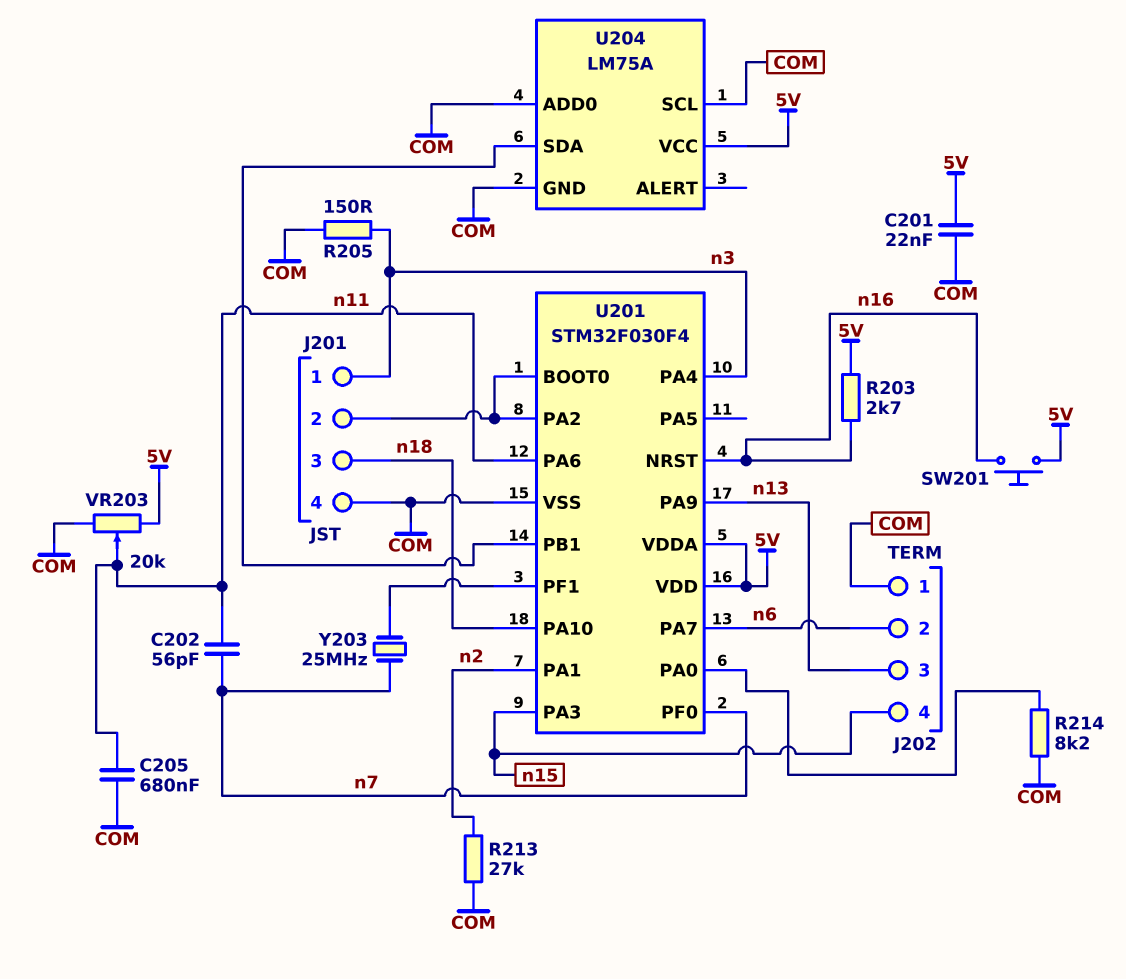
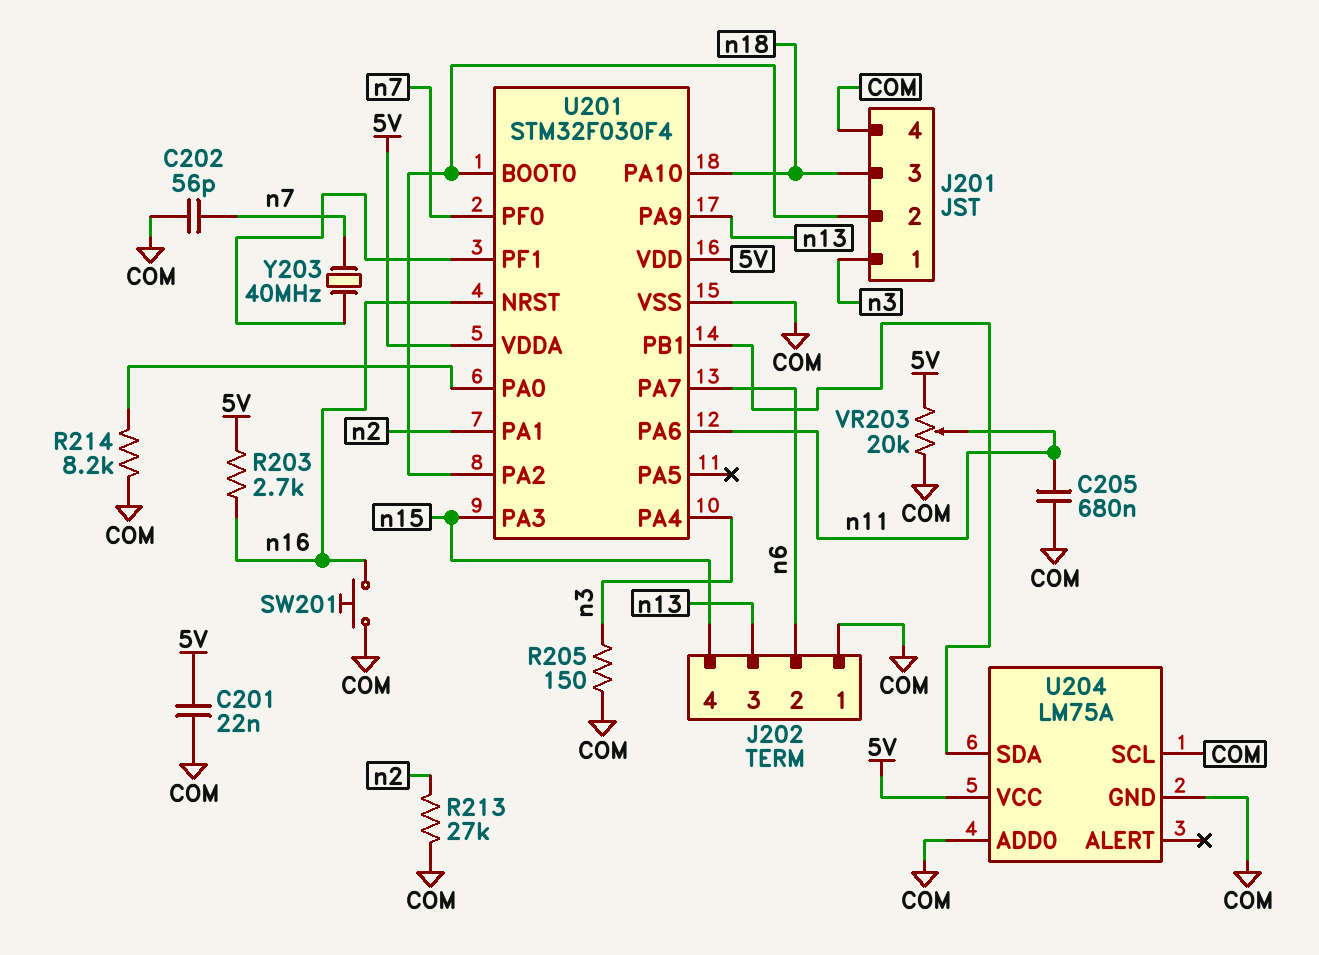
C202: 56pF (n7, n11) -> 56pF (COM, n7)
SW201: button (5V, n16) -> button (COM, n16)
Y203: 25MHz (U201/PF1, n7) -> 40MHz (U201/PF1, n7)

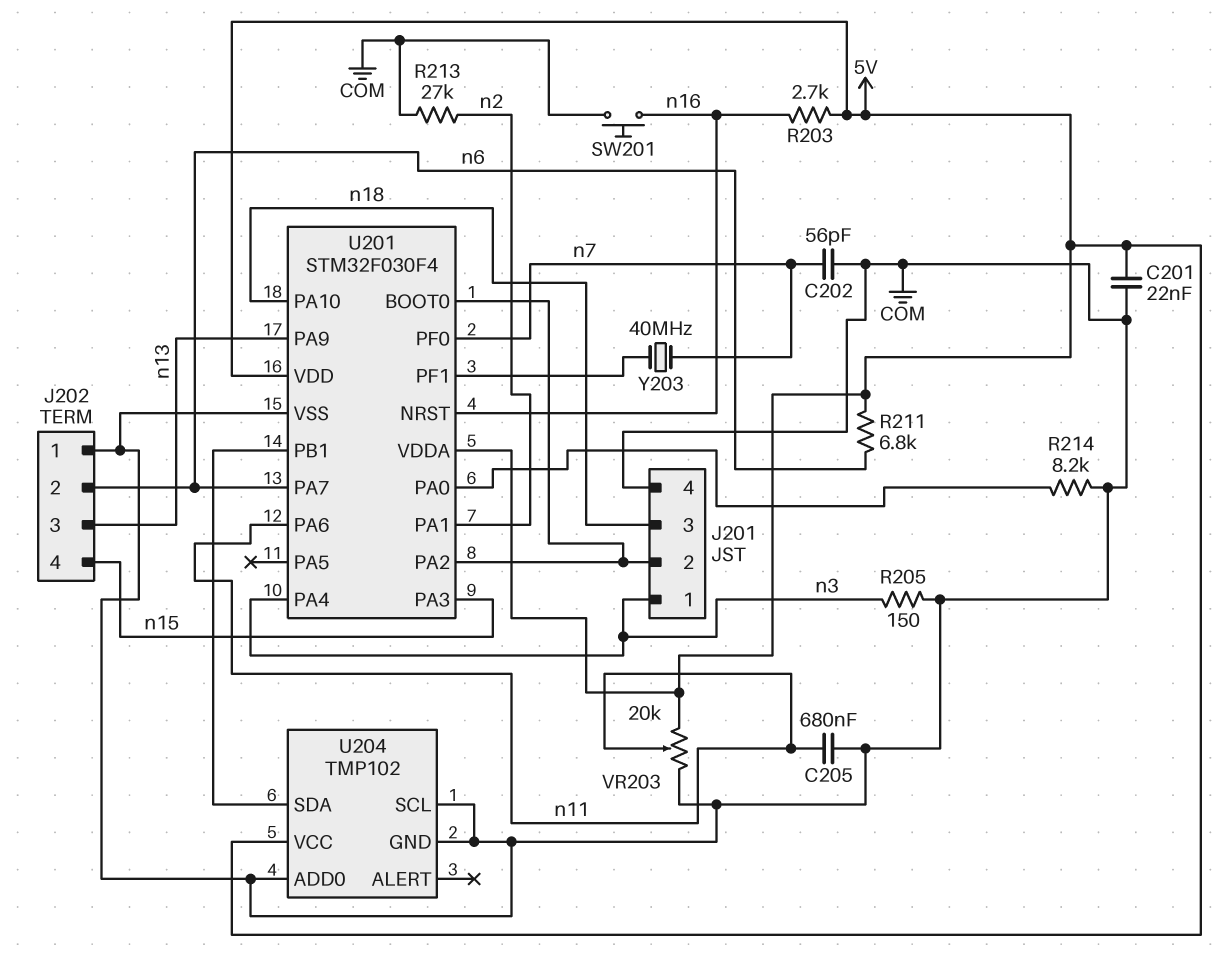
R211: none -> 6.8k (5V, n6)
U204: LM75A -> TMP102

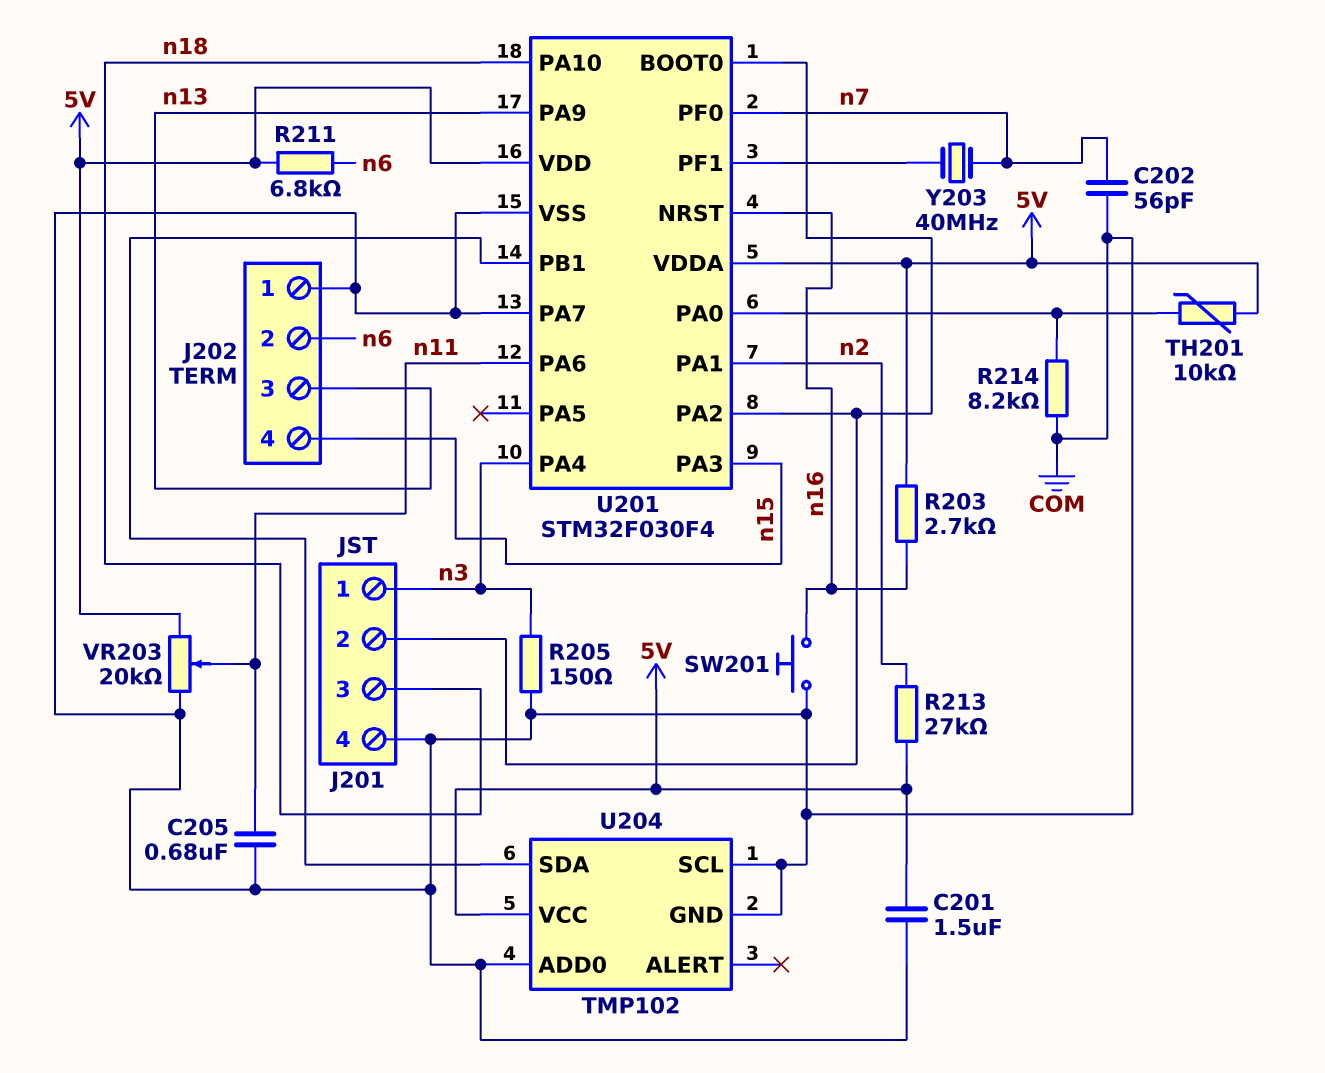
C201: 22nF (5V, COM) -> 1.5uF (5V, COM)
R213: 27k (COM, n2) -> 27k (5V, n2)
TH201: none -> 10k (5V, U201/PA0)
U201 pin PA7: n6 -> COM

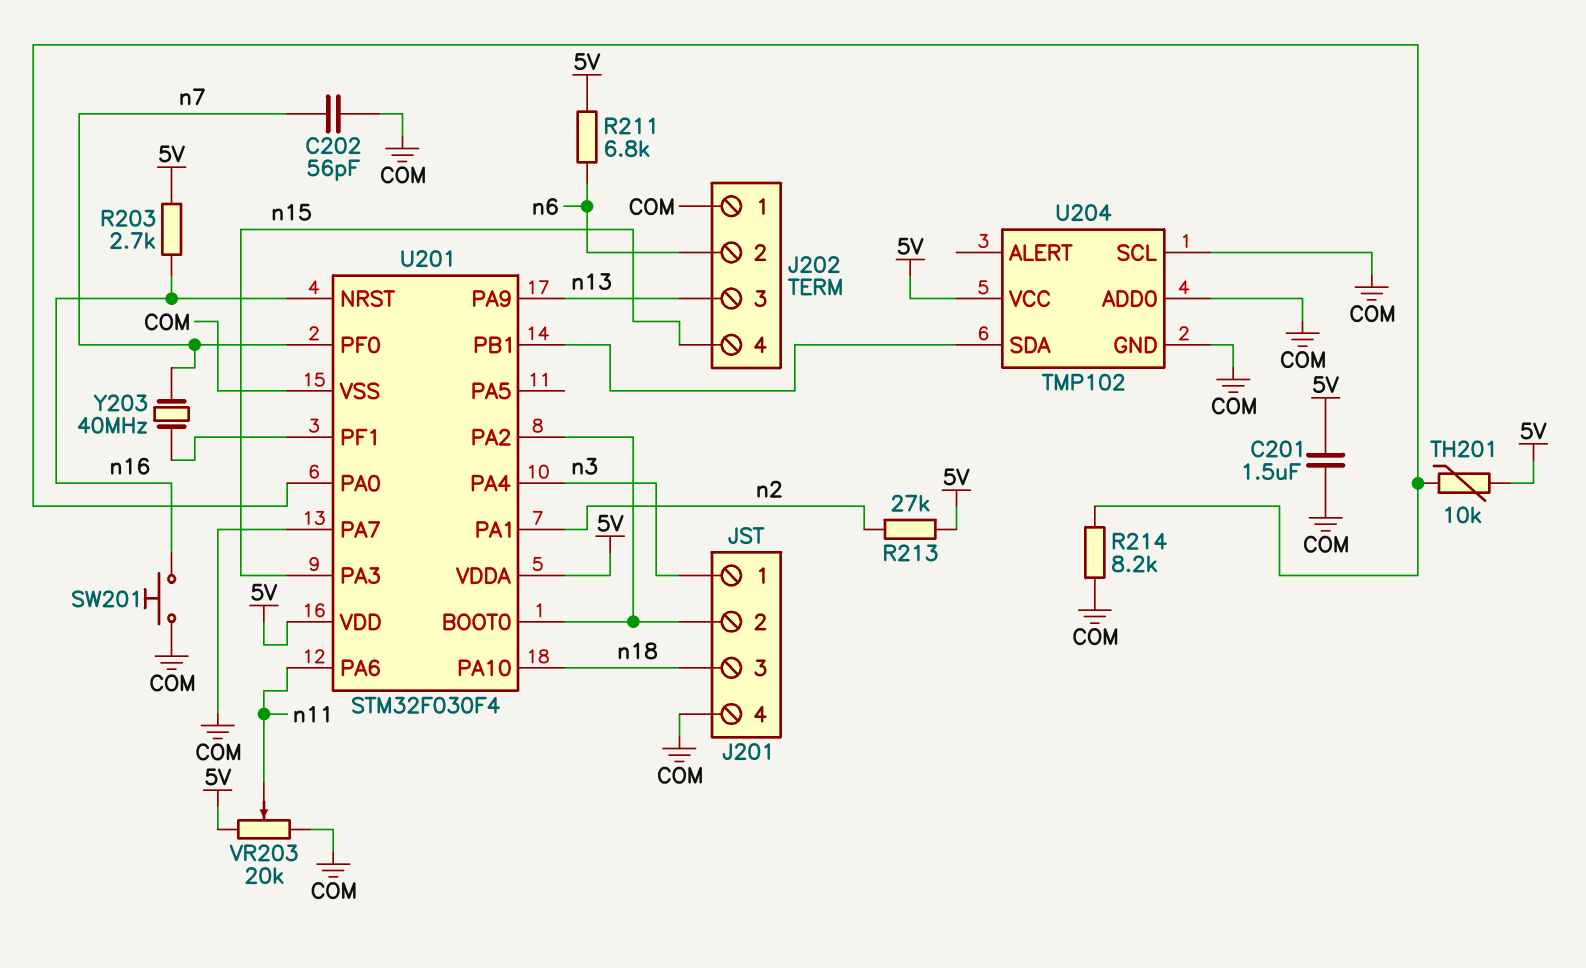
C205: 680nF (COM, n11) -> none
R205: 150 (COM, n3) -> none

